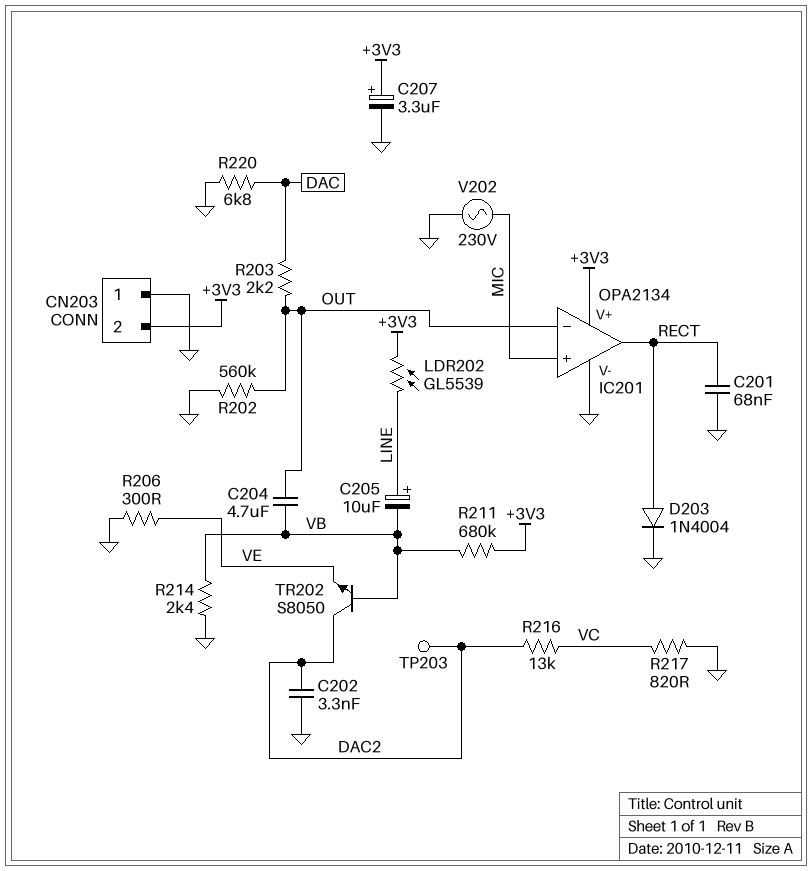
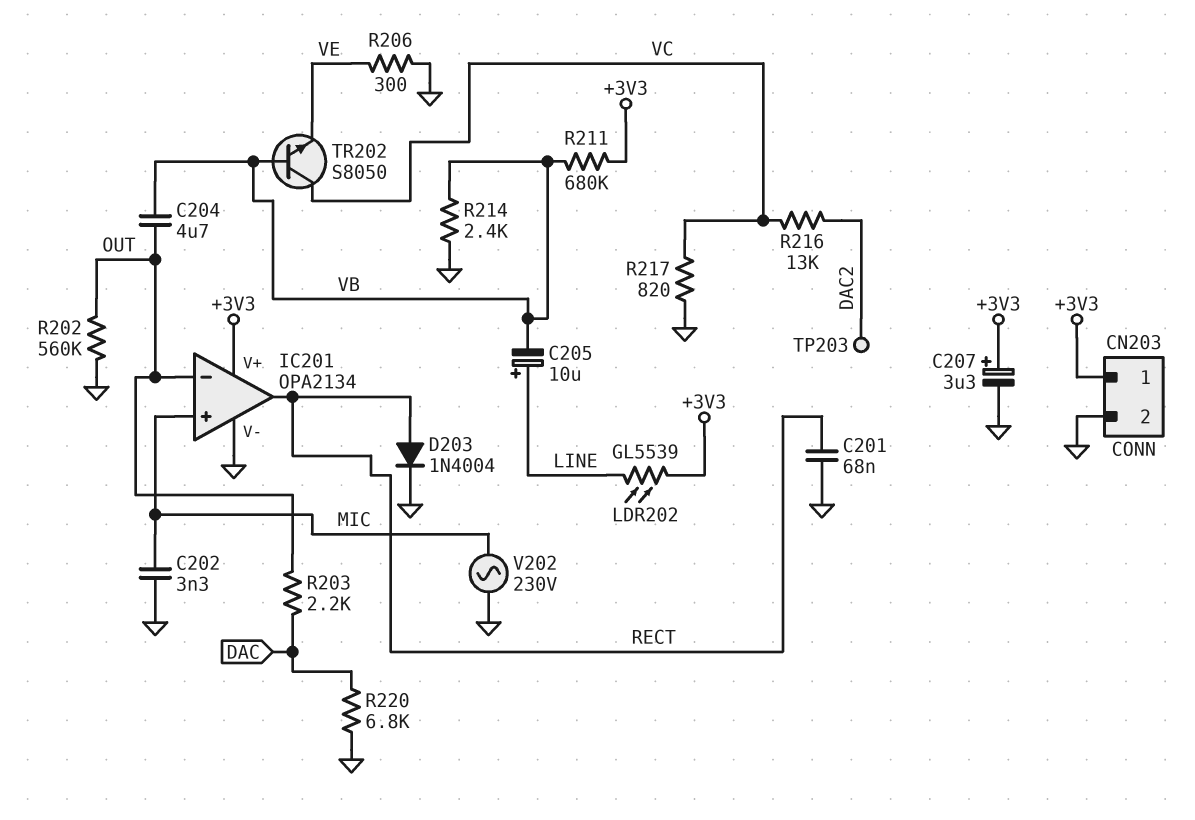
C202: 3.3nF (DAC2, GND) -> 3.3nF (GND, MIC)
CN203 pin 1: GND -> +3V3
CN203 pin 2: +3V3 -> GND
TR202: NPN S8050 (B VB, C DAC2, E VE) -> NPN S8050 (B VB, C VC, E VE)

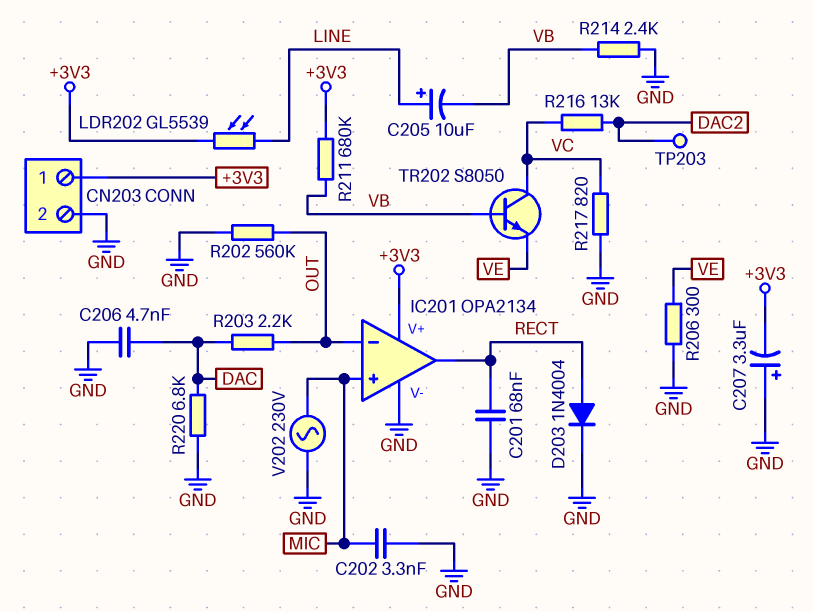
C204: 4.7uF (OUT, VB) -> none
C206: none -> 4.7nF (DAC, GND)
C207: 3.3uF (plus +3V3, minus GND) -> 3.3uF (plus GND, minus +3V3)

